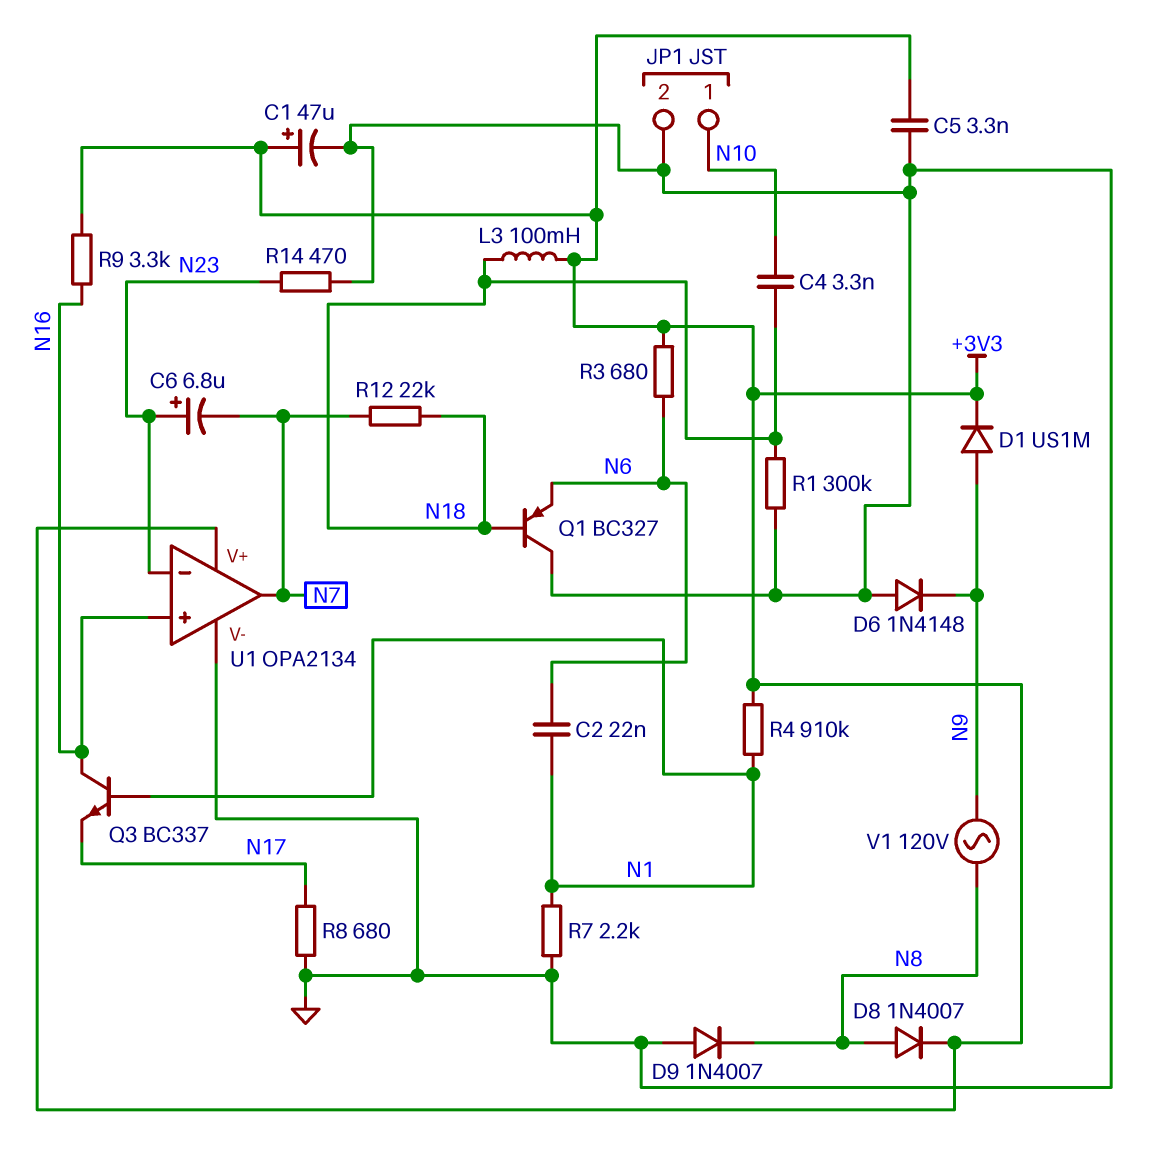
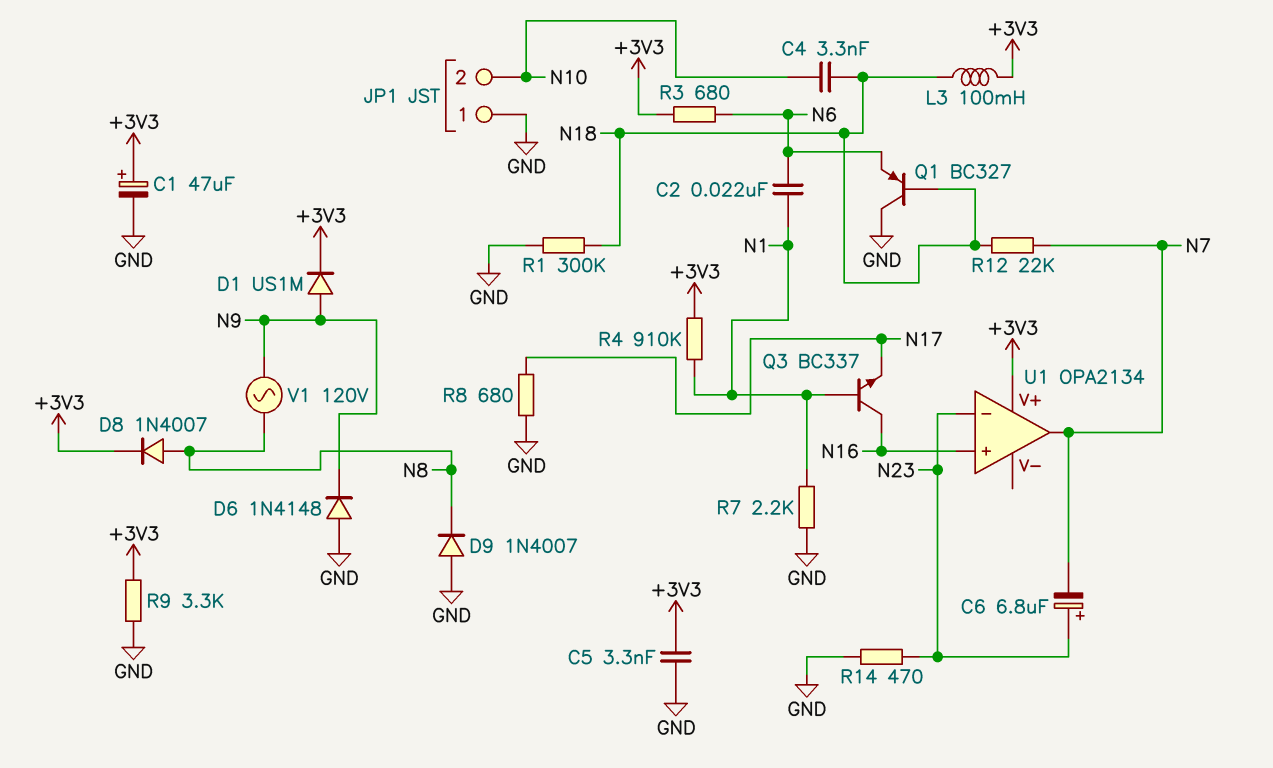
JP1 pin 1: N10 -> GND
JP1 pin 2: GND -> N10
R9: 3.3k (+3V3, N16) -> 3.3k (+3V3, GND)
U1 pin V-: GND -> none

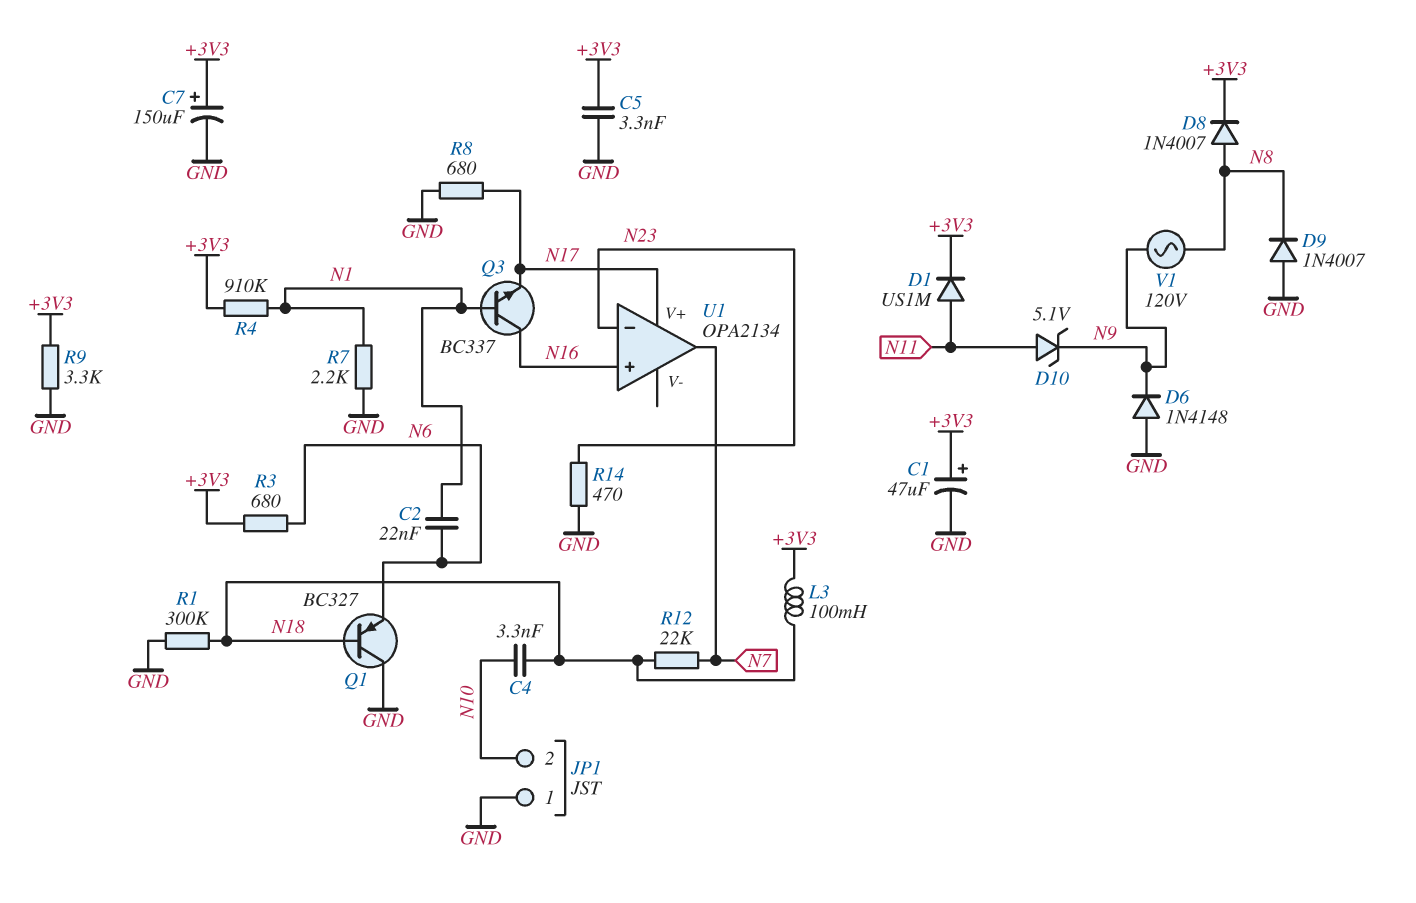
C6: 6.8uF (plus N23, minus N7) -> none
C7: none -> 150uF (plus +3V3, minus GND)
D1: diode US1M (A N9, K +3V3) -> diode US1M (A N11, K +3V3)
D10: none -> zener 5.1V (A N11, K N9)
U1 pin V+: +3V3 -> N17

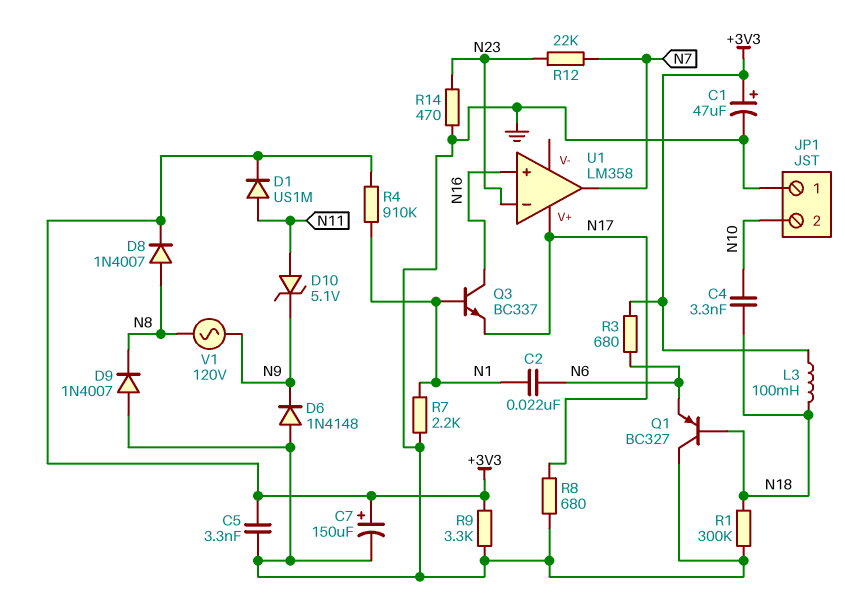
R12: 22k (N7, N18) -> 22k (N7, N23)
U1: OPA2134 -> LM358

